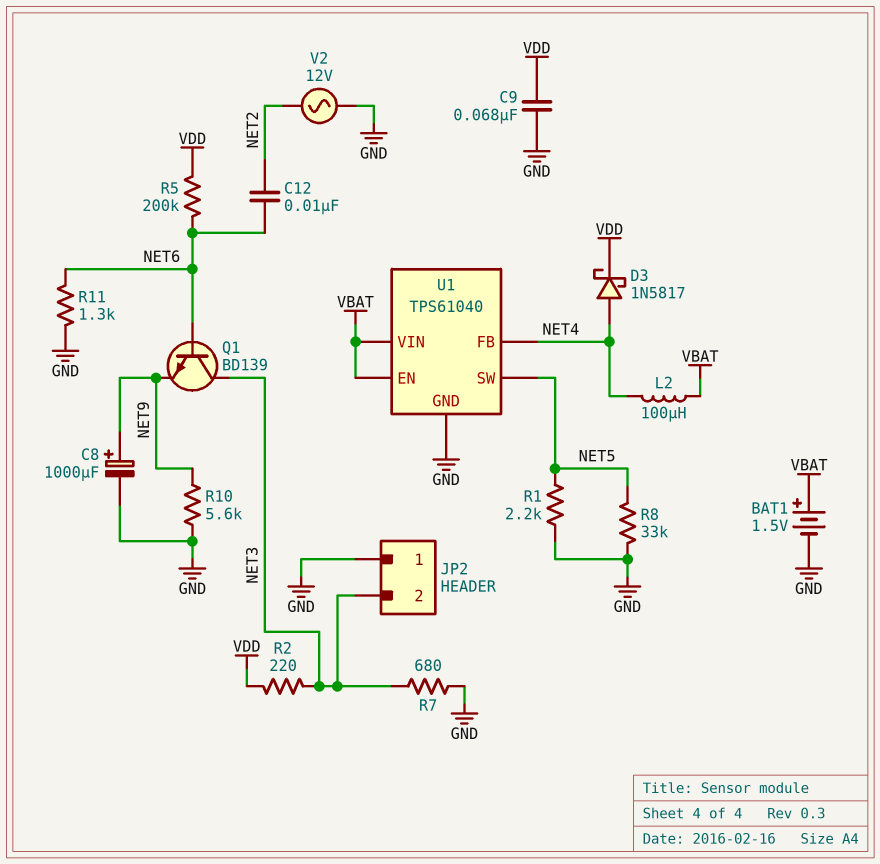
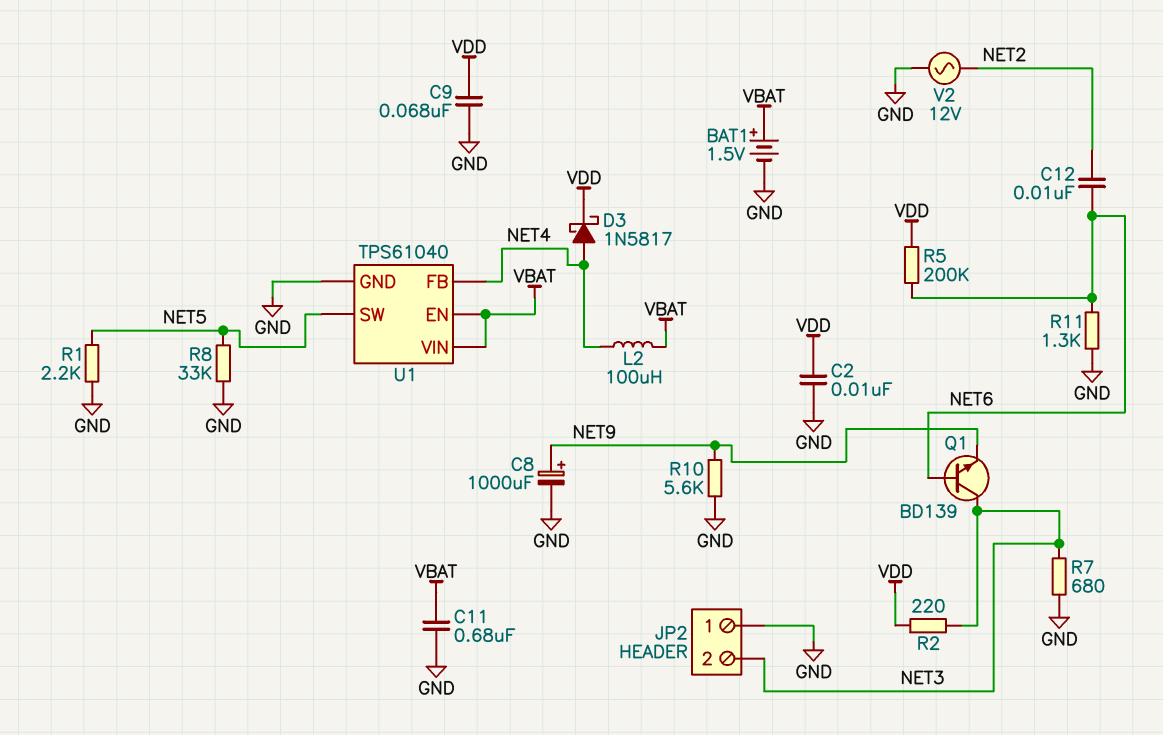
C2: none -> 10nF (GND, VDD)
C11: none -> 680nF (GND, VBAT)

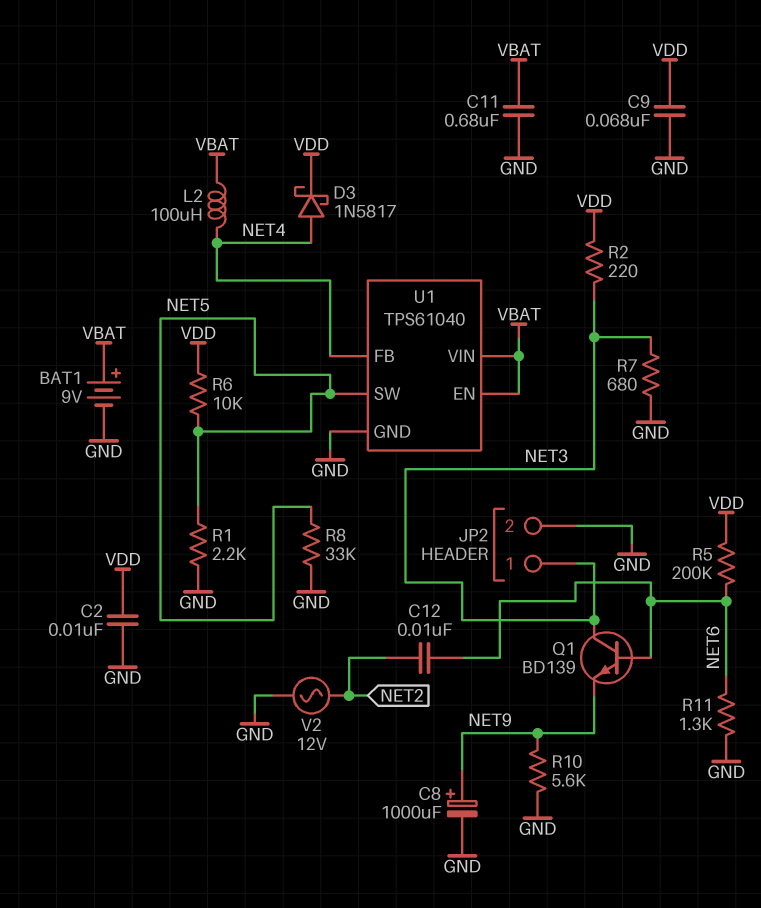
BAT1: 1.5V (plus VBAT, minus GND) -> 9V (plus VBAT, minus GND)
JP2 pin 1: GND -> NET3
JP2 pin 2: NET3 -> GND
R6: none -> 10k (NET5, VDD)

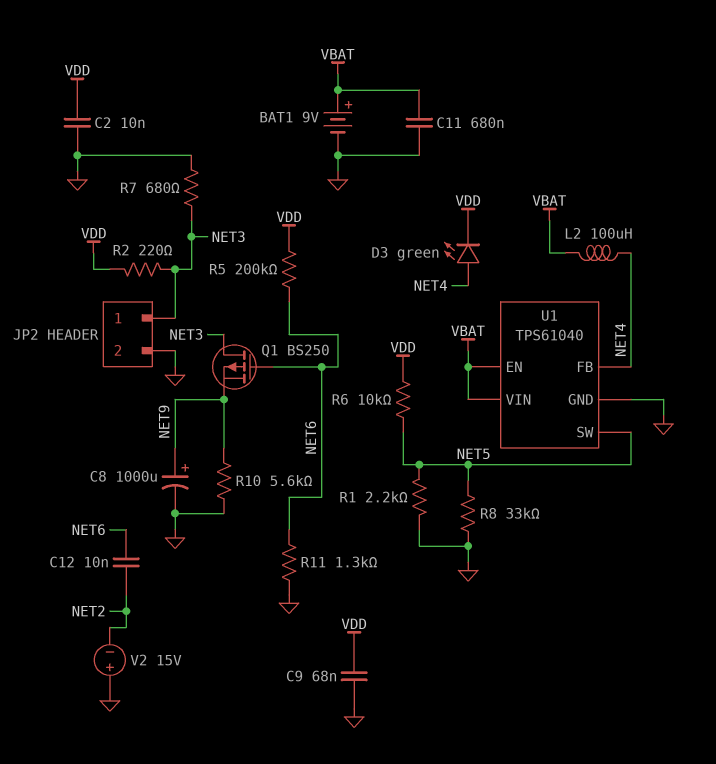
D3: schottky 1N5817 (A NET4, K VDD) -> LED green (A NET4, K VDD)
Q1: NPN BD139 (B NET6, C NET3, E NET9) -> PMOS BS250 (G NET6, D NET3, S NET9)
V2: AC 12V (GND, NET2) -> 15V (plus GND, minus NET2)

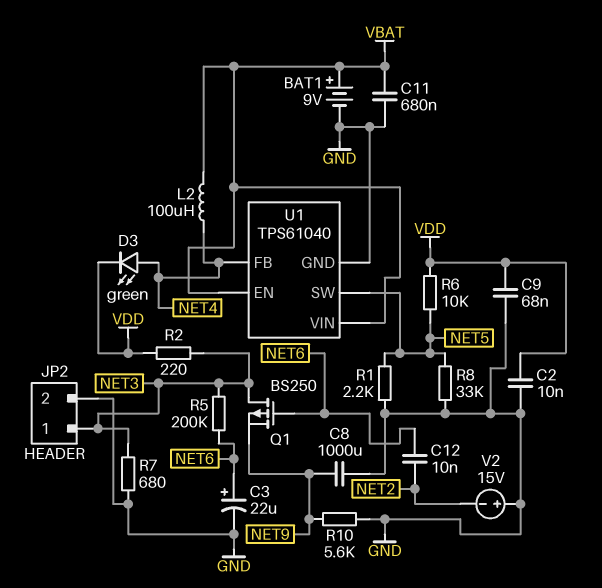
C3: none -> 22uF (plus NET6, minus GND)
C8: 1000uF (plus NET9, minus GND) -> 1000uF (GND, NET9)
R5: 200k (NET6, VDD) -> 200k (NET3, NET6)
R11: 1.3k (GND, NET6) -> none

